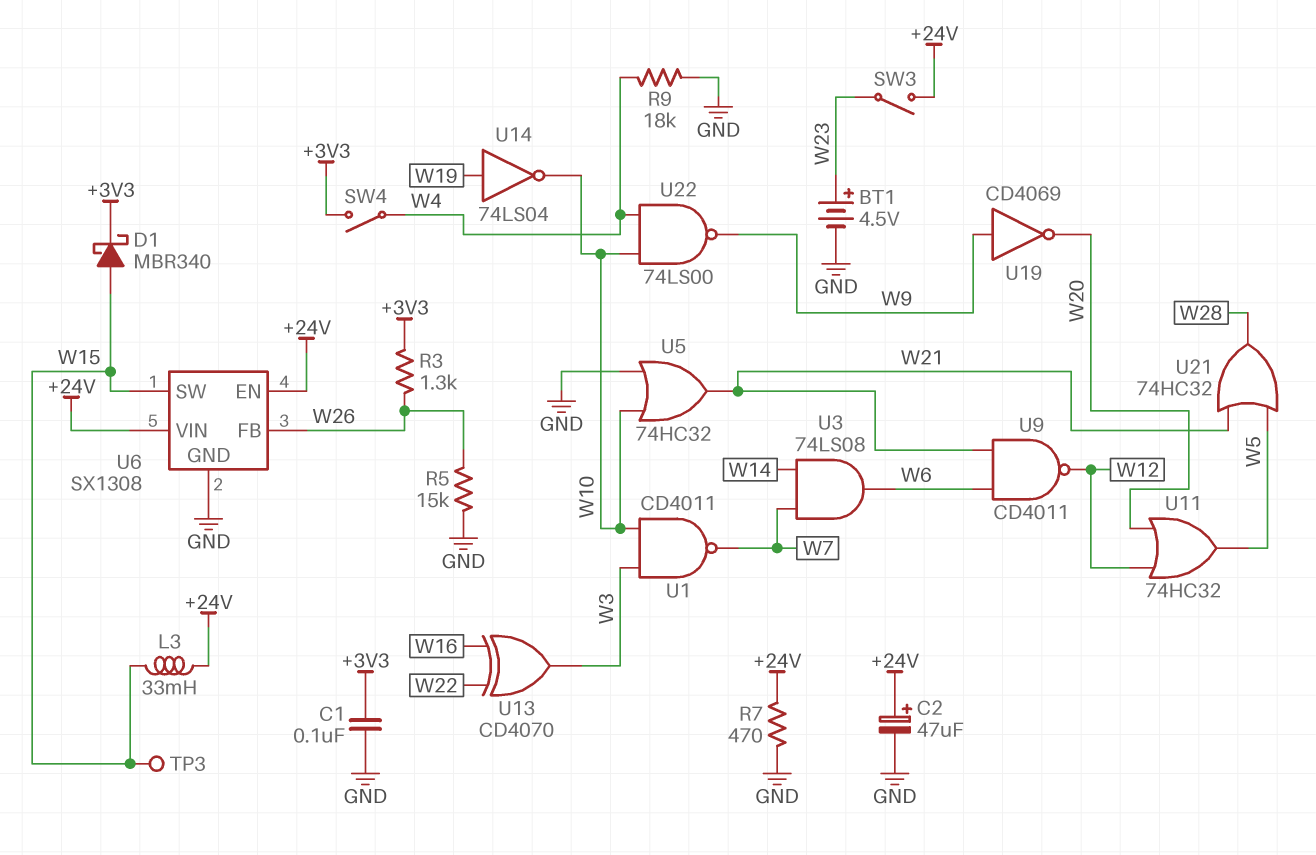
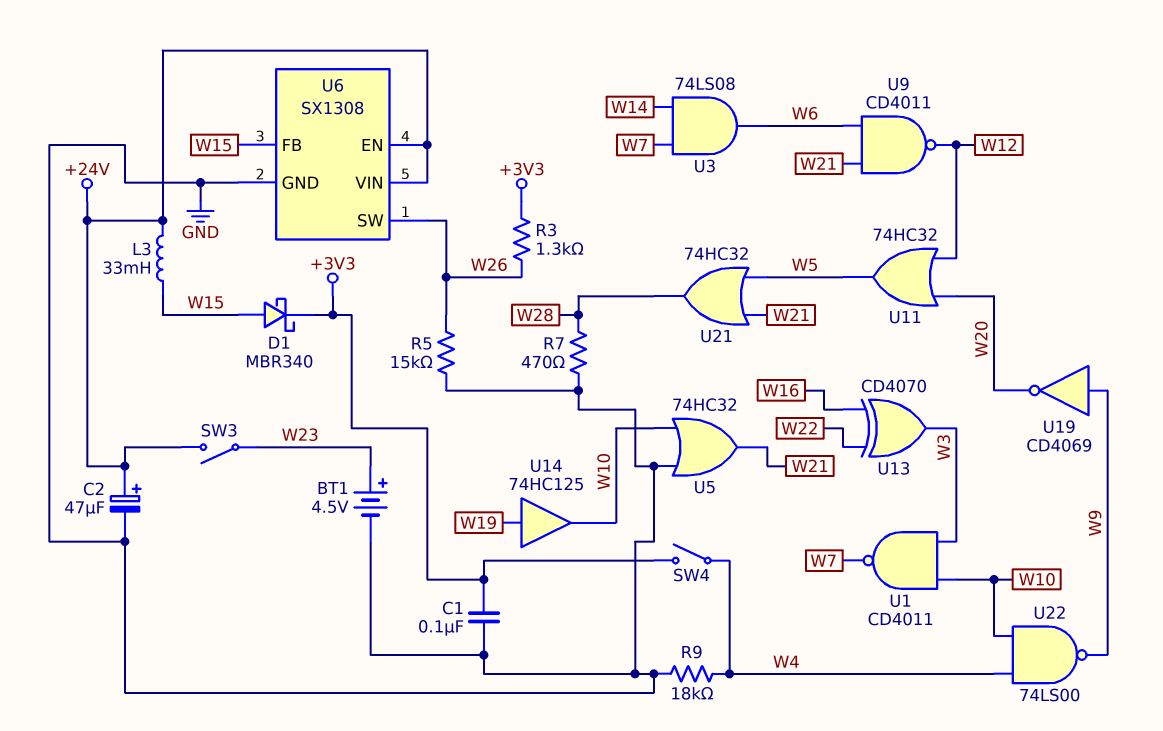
R7: 470 (+24V, GND) -> 470 (GND, W28)
TP3: test point (W15) -> none
U6 pin FB: W26 -> W15
U6 pin SW: W15 -> W26
U14: NOT 74LS04 (in W19, out W10) -> buffer 74HC125 (in W19, out W10)

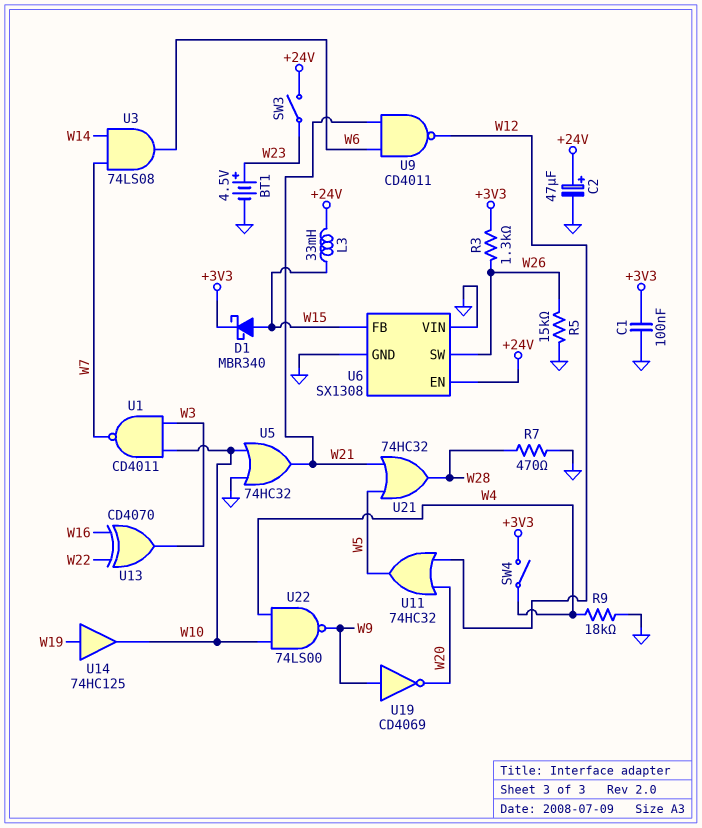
U6 pin VIN: +24V -> GND

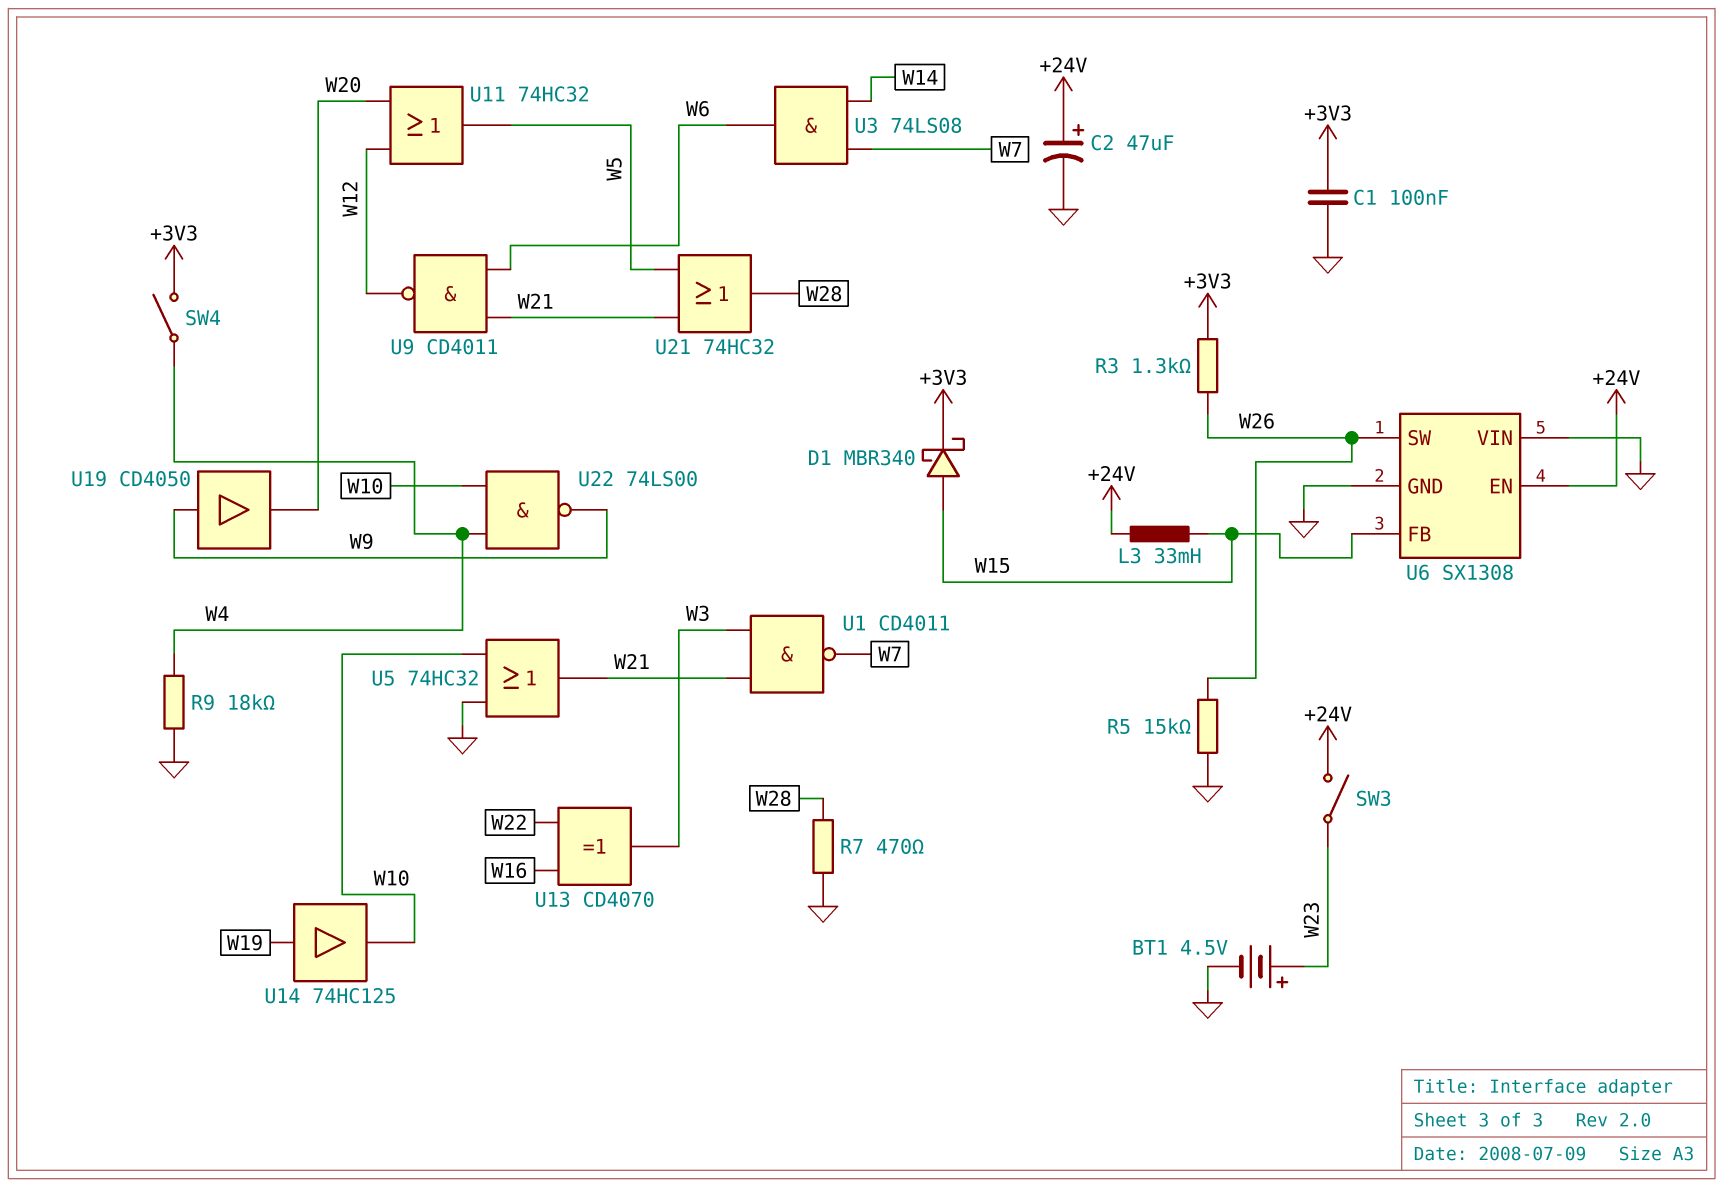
U1: NAND CD4011 (in W3, in W10, out W7) -> NAND CD4011 (in W3, in W21, out W7)
U19: NOT CD4069 (in W9, out W20) -> buffer CD4050 (in W9, out W20)

